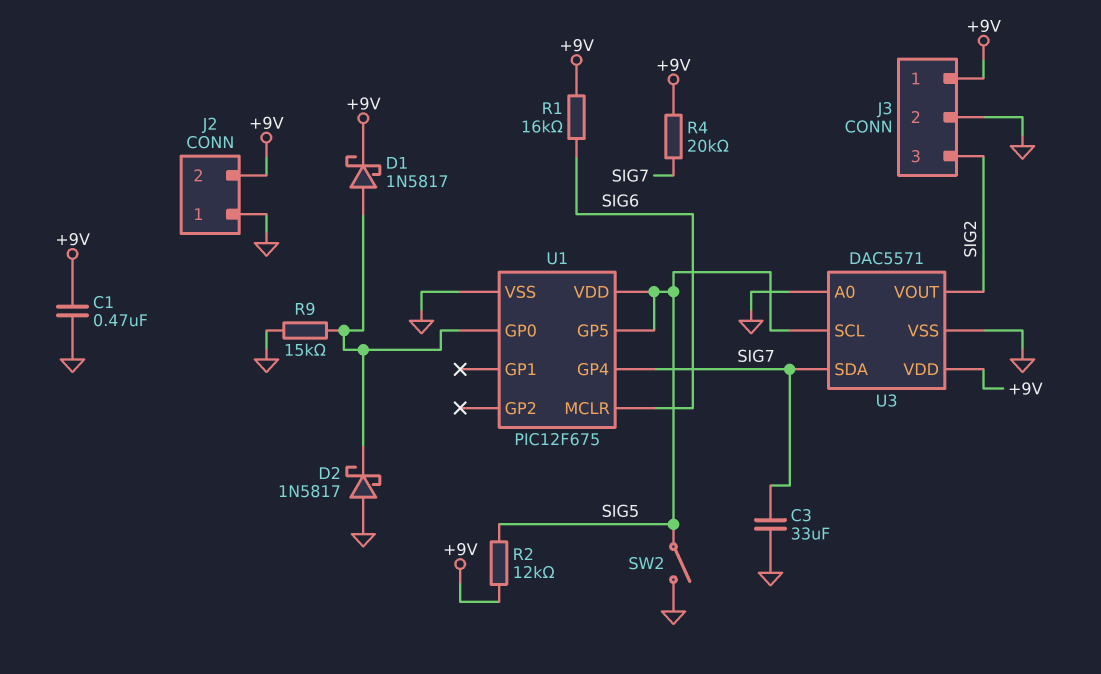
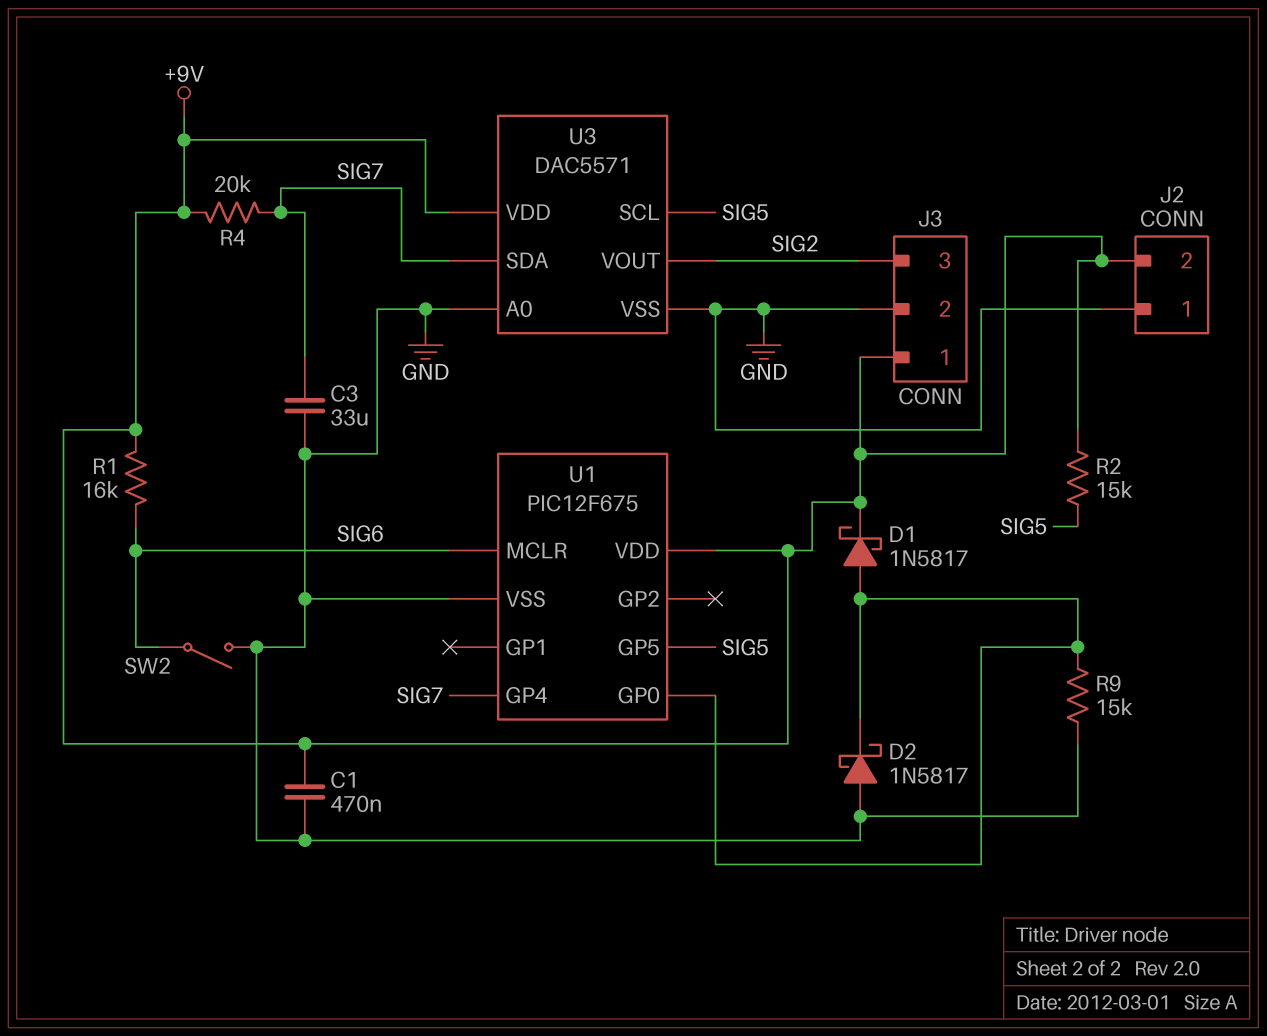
R2: 12k (+9V, SIG5) -> 15k (+9V, SIG5)
SW2: switch (GND, SIG5) -> switch (GND, SIG6)
U1 pin VDD: SIG5 -> +9V

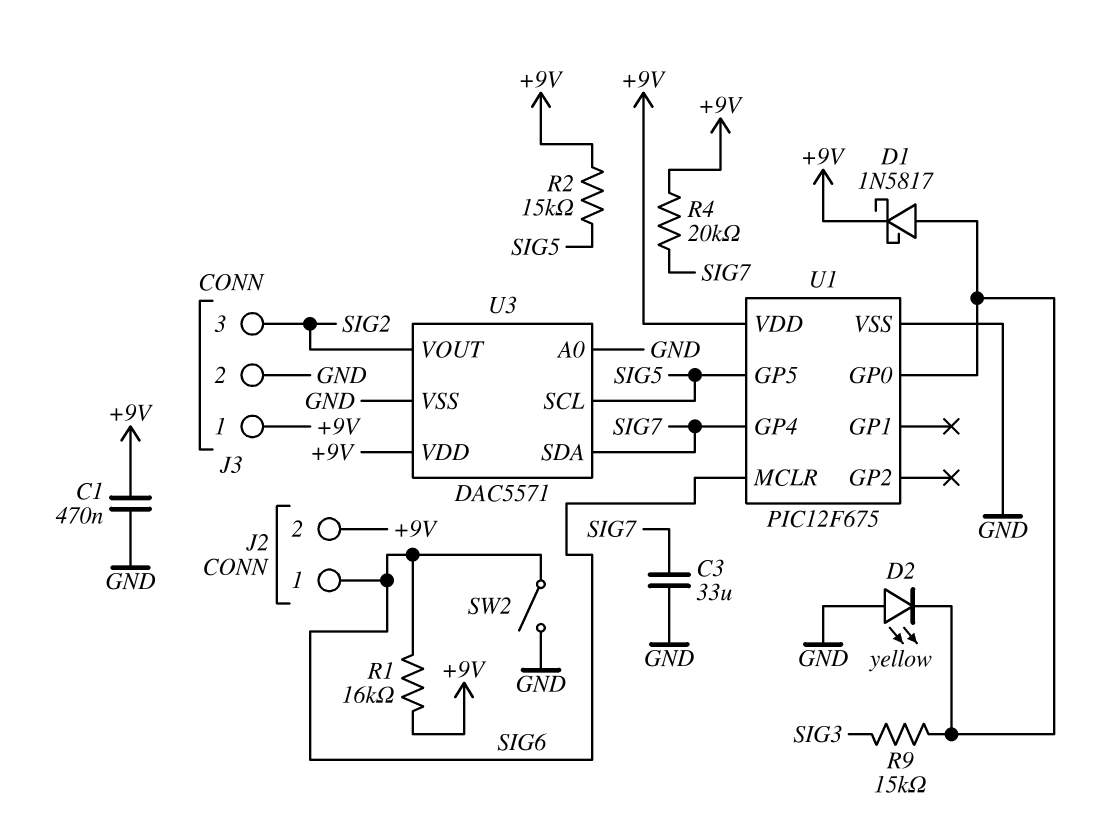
D2: schottky 1N5817 (A GND, K U1/GP0) -> LED yellow (A GND, K U1/GP0)
J2 pin 1: GND -> SIG6
R9: 15k (GND, U1/GP0) -> 15k (SIG3, U1/GP0)

